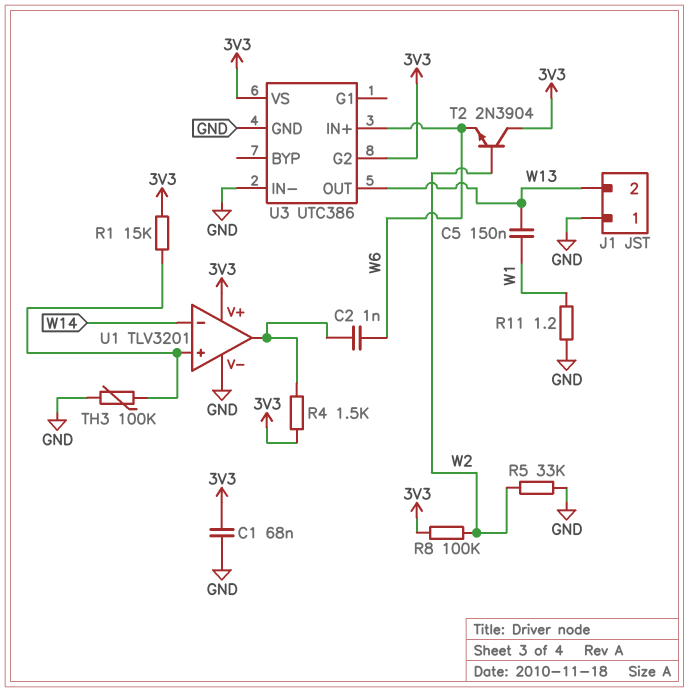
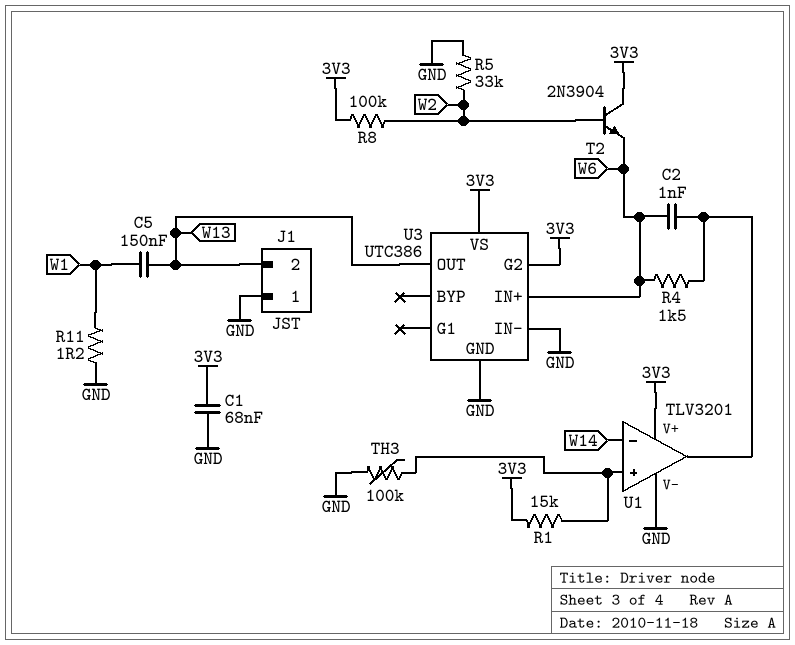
R4: 1.5k (3V3, U1/out) -> 1.5k (U1/out, W6)

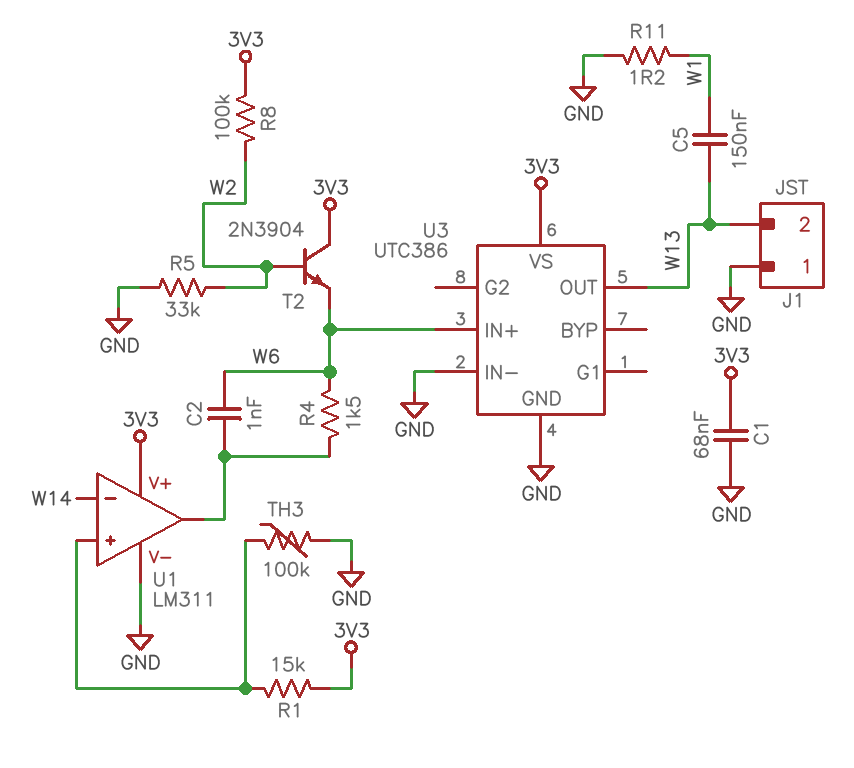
U1: TLV3201 -> LM311
U3 pin G2: 3V3 -> none

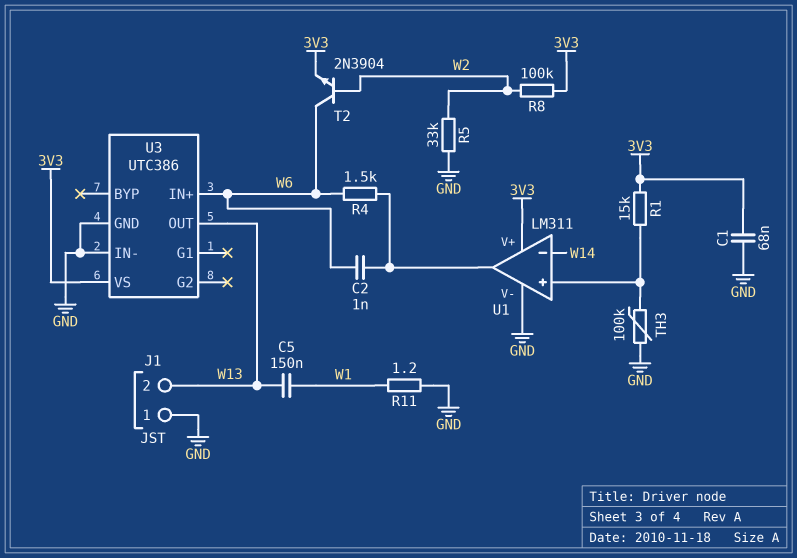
T2: NPN 2N3904 (B W2, C 3V3, E W6) -> NPN 2N3904 (B W2, C W6, E 3V3)

